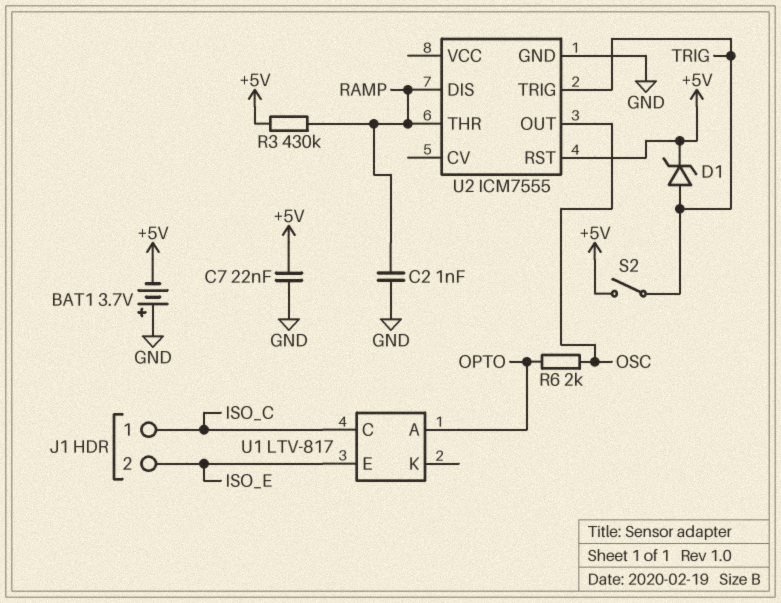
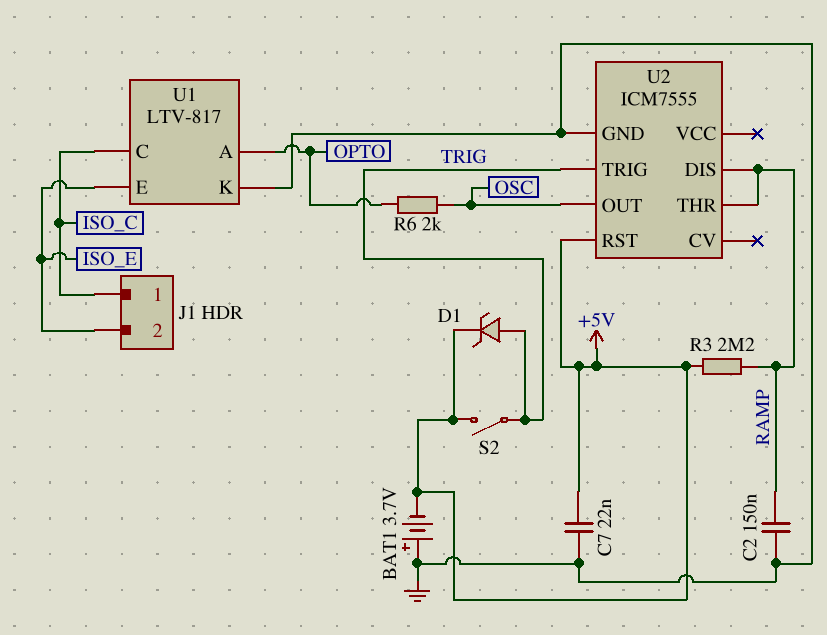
C2: 1nF (GND, RAMP) -> 150nF (GND, RAMP)
R3: 430k (+5V, RAMP) -> 2.2M (+5V, RAMP)
U1 pin K: none -> GND

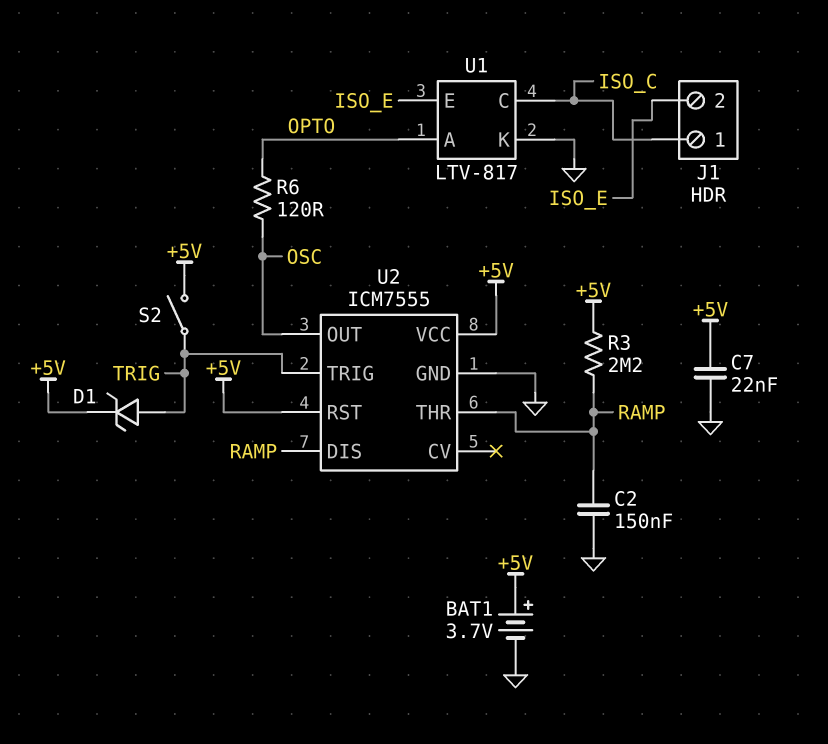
BAT1: 3.7V (plus GND, minus +5V) -> 3.7V (plus +5V, minus GND)
R6: 2k (OPTO, OSC) -> 120 (OPTO, OSC)
U2 pin VCC: none -> +5V

